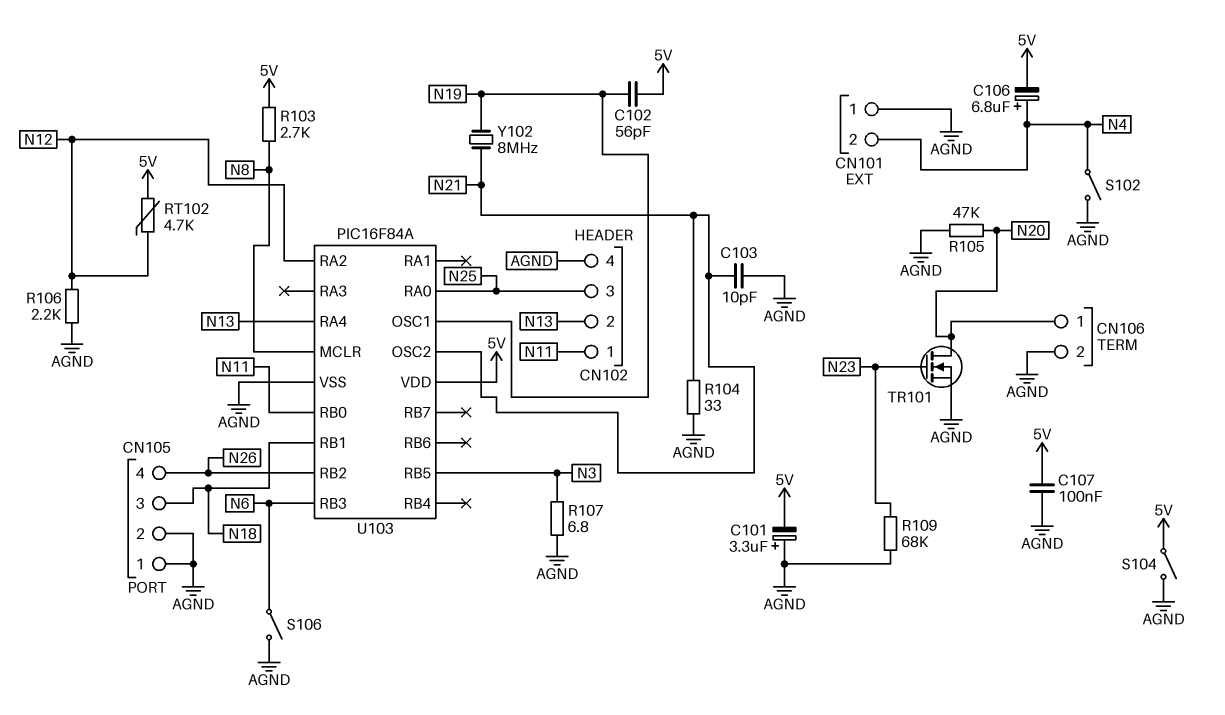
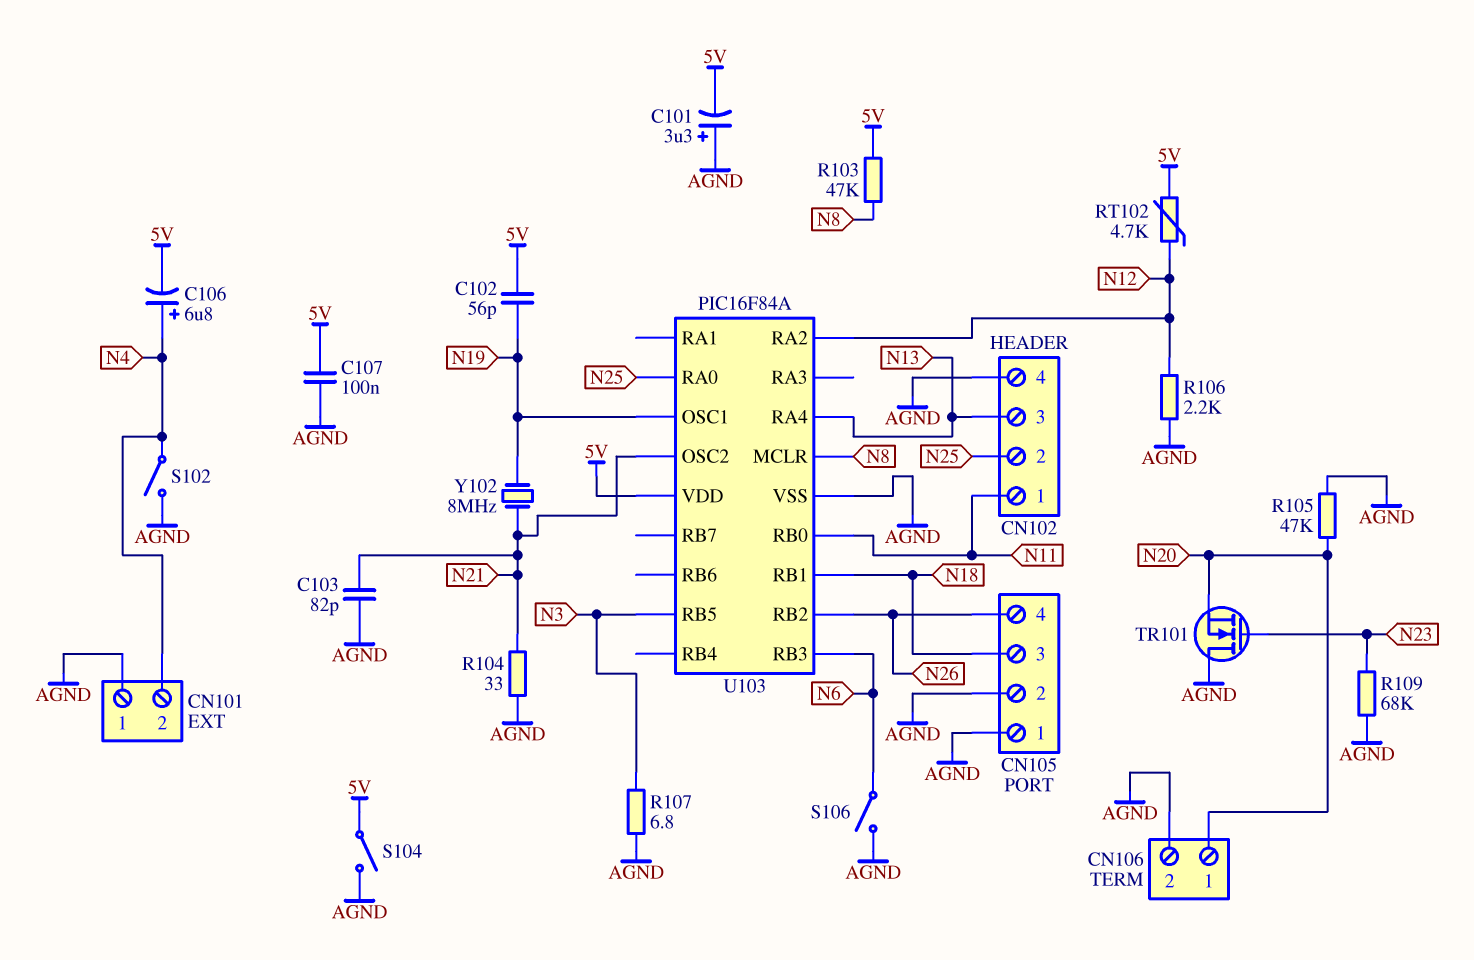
C103: 10pF (AGND, N21) -> 82pF (AGND, N21)
CN102 pin 2: N13 -> N25
CN102 pin 3: N25 -> N13
R103: 2.7k (5V, N8) -> 47k (5V, N8)
TR101: NMOS (G N23, D N20, S AGND) -> NMOS (G N23, D AGND, S N20)

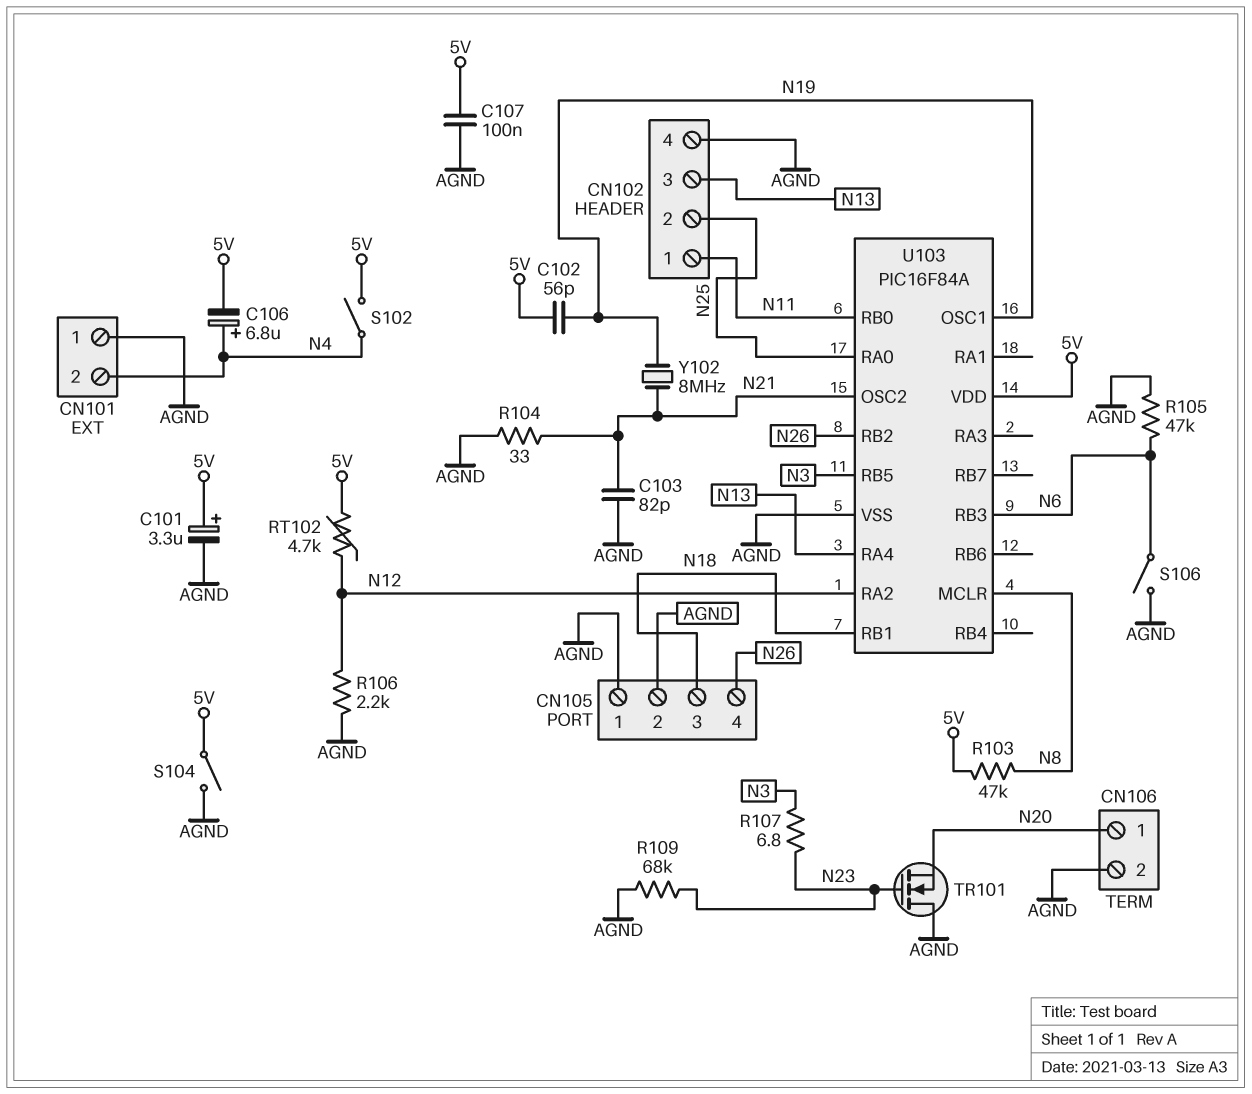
C101: 3.3uF (plus AGND, minus 5V) -> 3.3uF (plus 5V, minus AGND)
R105: 47k (AGND, N20) -> 47k (AGND, N6)
R107: 6.8 (AGND, N3) -> 6.8 (N3, N23)
S102: switch (AGND, N4) -> switch (5V, N4)

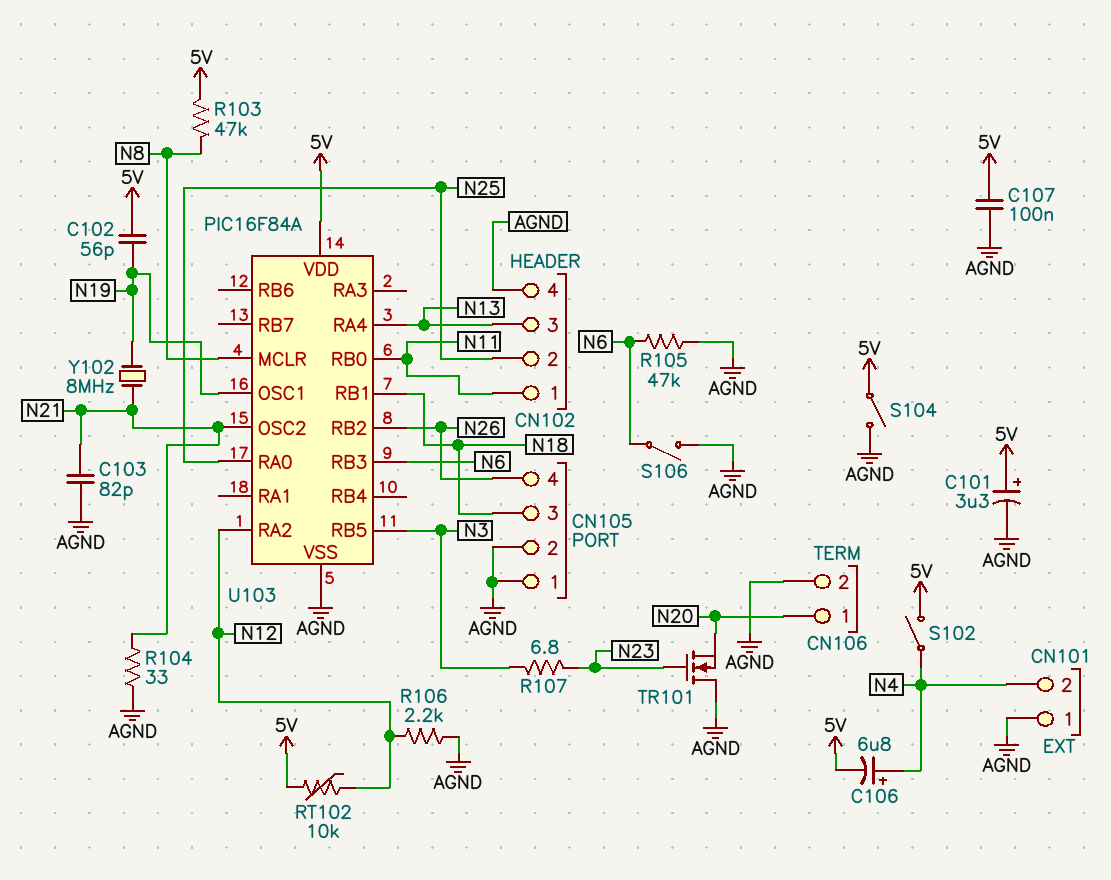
R109: 68k (AGND, N23) -> none
RT102: 4.7k (5V, N12) -> 10k (5V, N12)

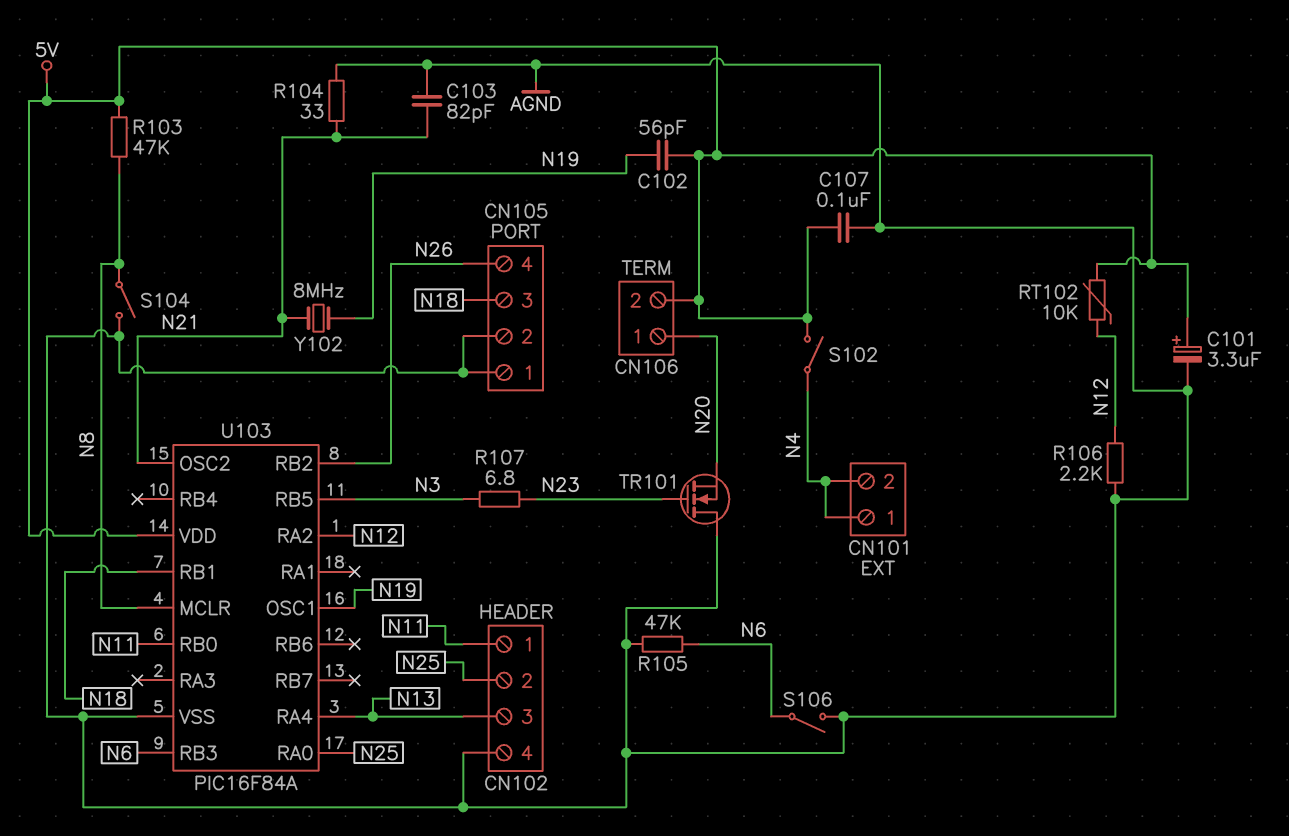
C106: 6.8uF (plus N4, minus 5V) -> none
CN101 pin 1: AGND -> N4
CN106 pin 2: AGND -> 5V
S104: switch (5V, AGND) -> switch (AGND, N8)

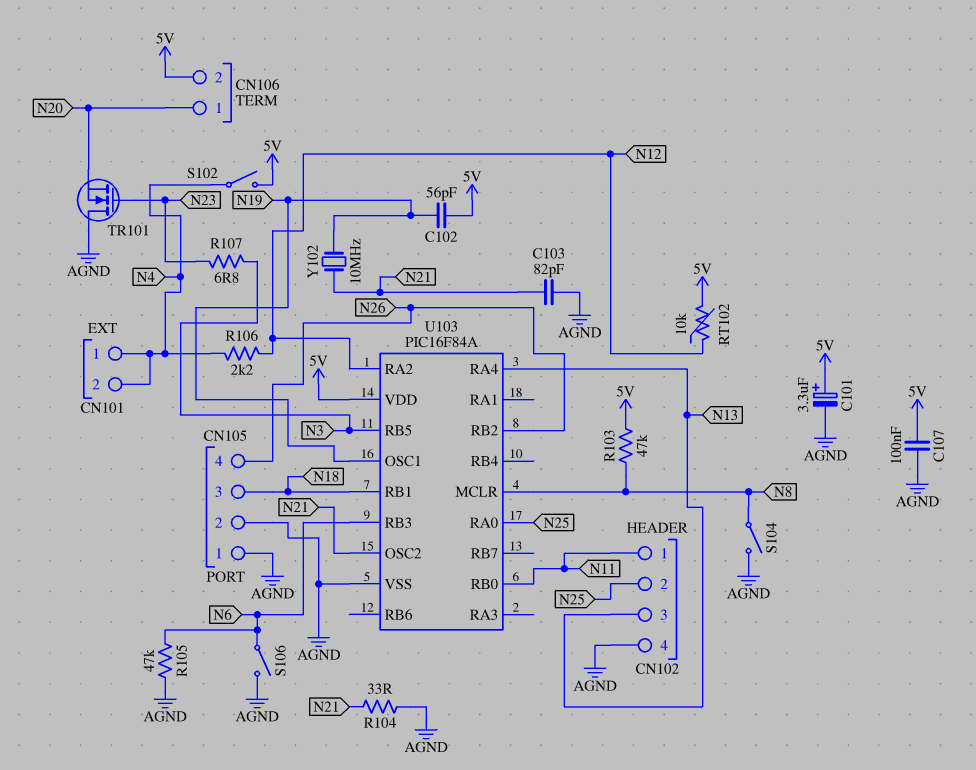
R106: 2.2k (AGND, N12) -> 2.2k (N4, N12)
Y102: 8MHz (N19, N21) -> 10MHz (N19, N21)

